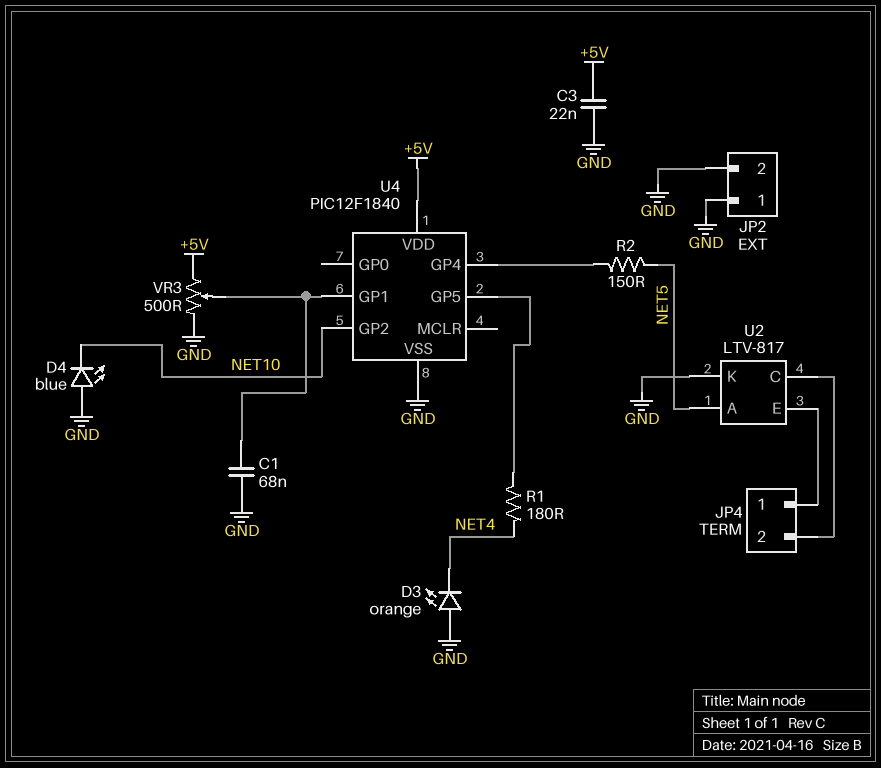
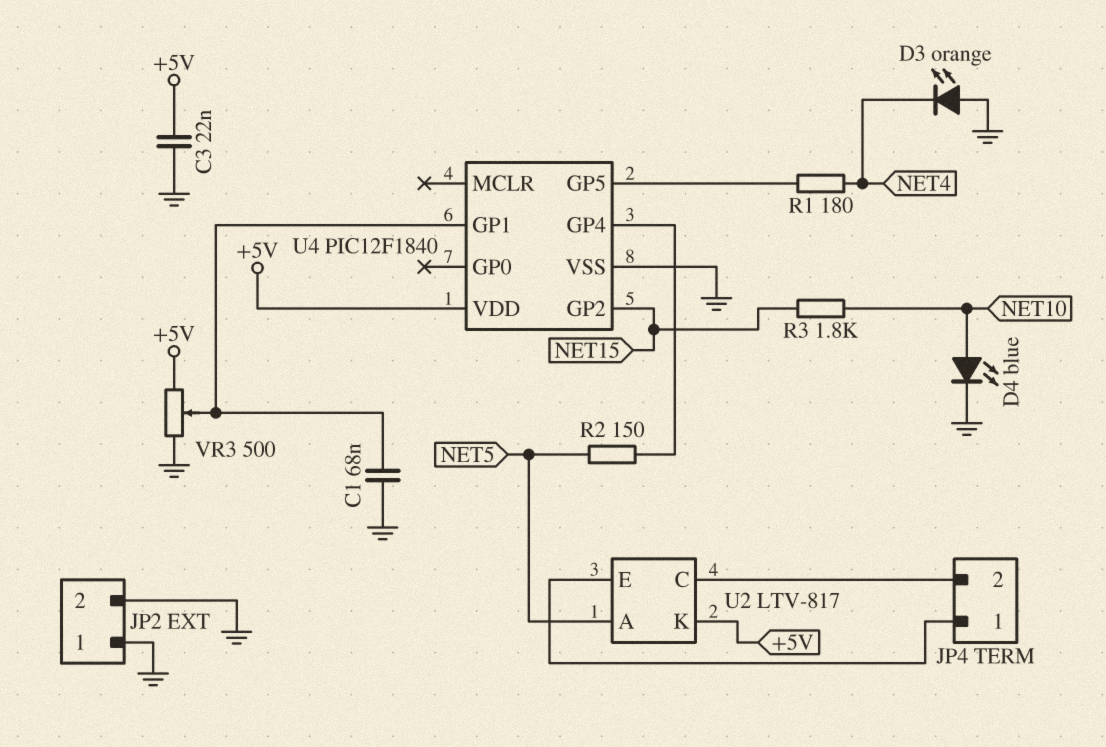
D4: LED blue (A GND, K NET10) -> LED blue (A NET10, K GND)
R3: none -> 1.8k (NET10, NET15)
U2 pin K: GND -> +5V
U4 pin GP2: NET10 -> NET15

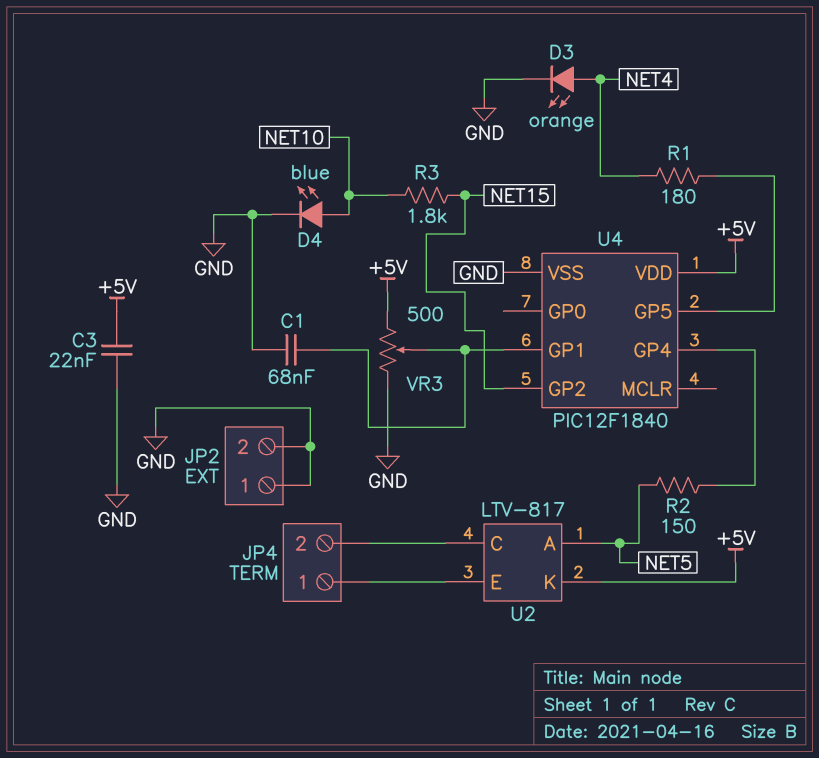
D3: LED orange (A GND, K NET4) -> LED orange (A NET4, K GND)

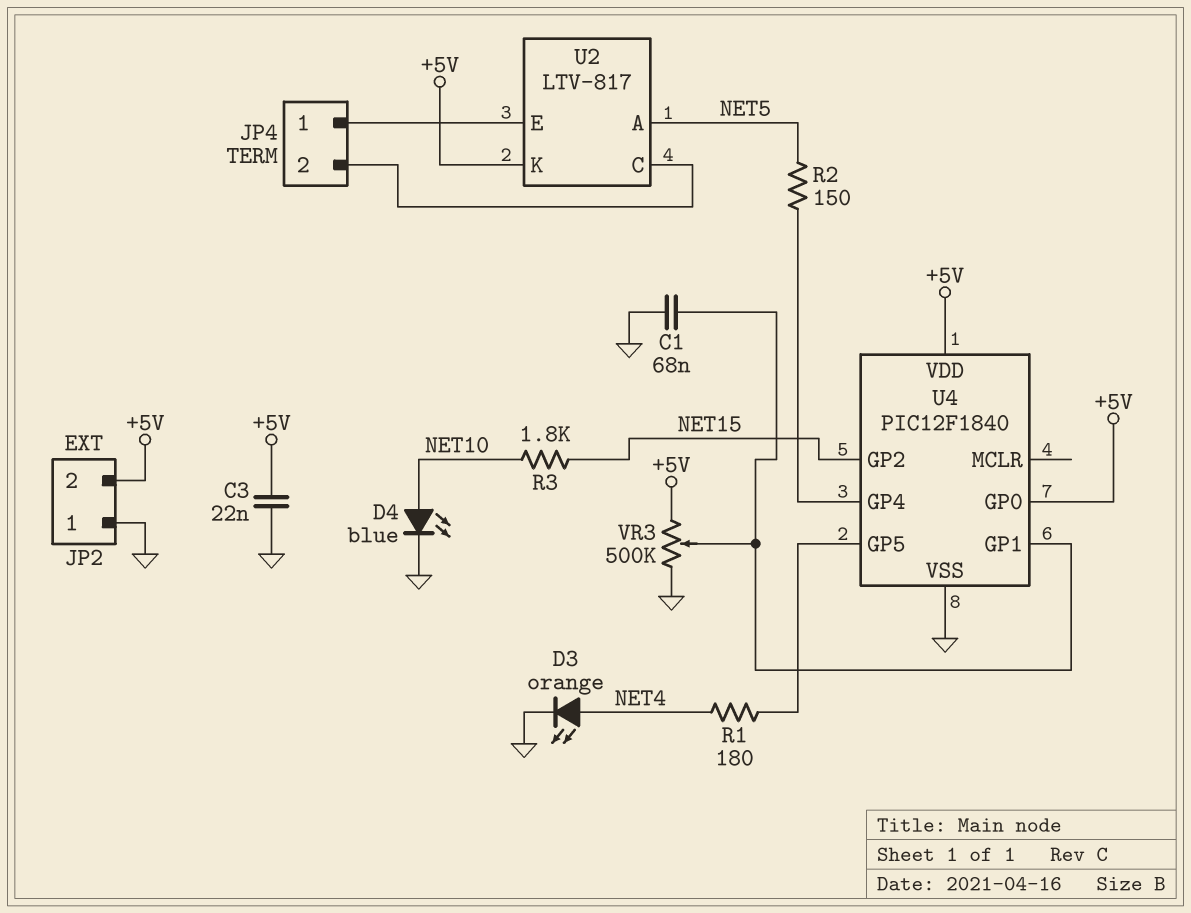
JP2 pin 2: GND -> +5V
U4 pin GP0: none -> +5V
VR3: 500 (+5V, GND, wiper U4/GP1) -> 500k (+5V, GND, wiper U4/GP1)

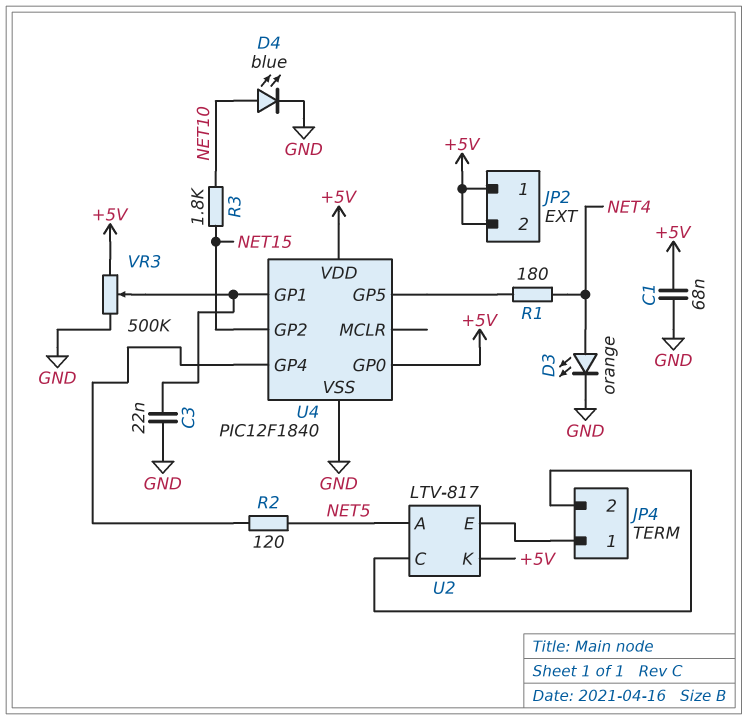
C1: 68nF (GND, U4/GP1) -> 68nF (+5V, GND)
C3: 22nF (+5V, GND) -> 22nF (GND, U4/GP1)
JP2 pin 1: GND -> +5V
R2: 150 (NET5, U4/GP4) -> 120 (NET5, U4/GP4)

